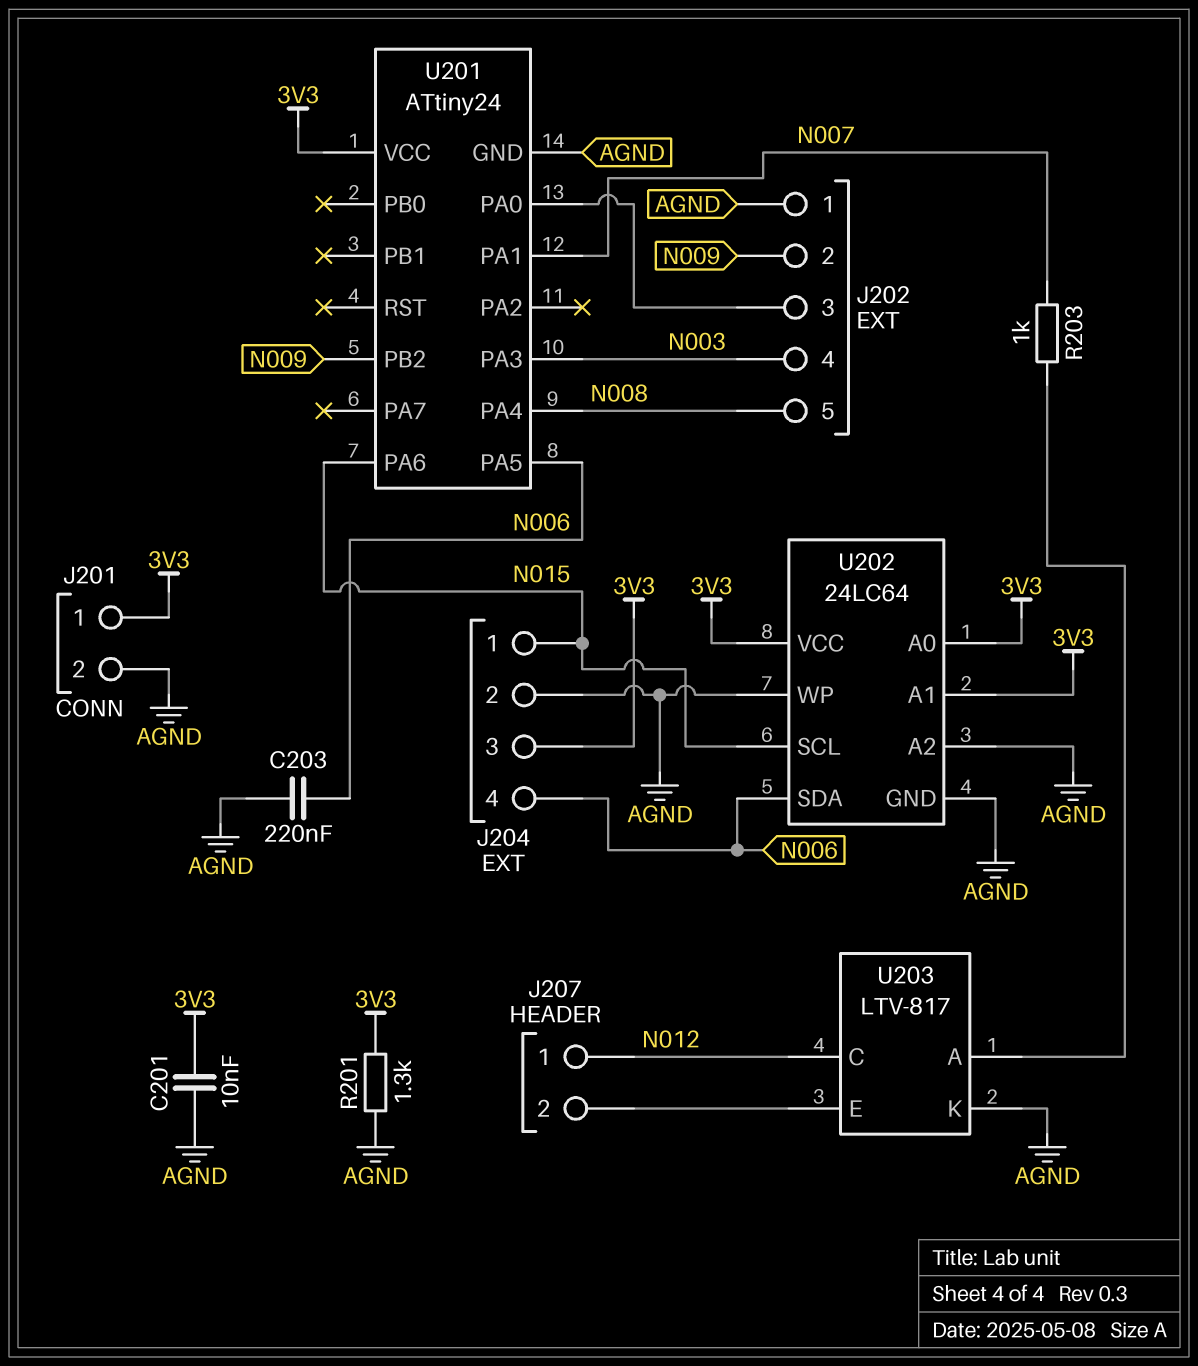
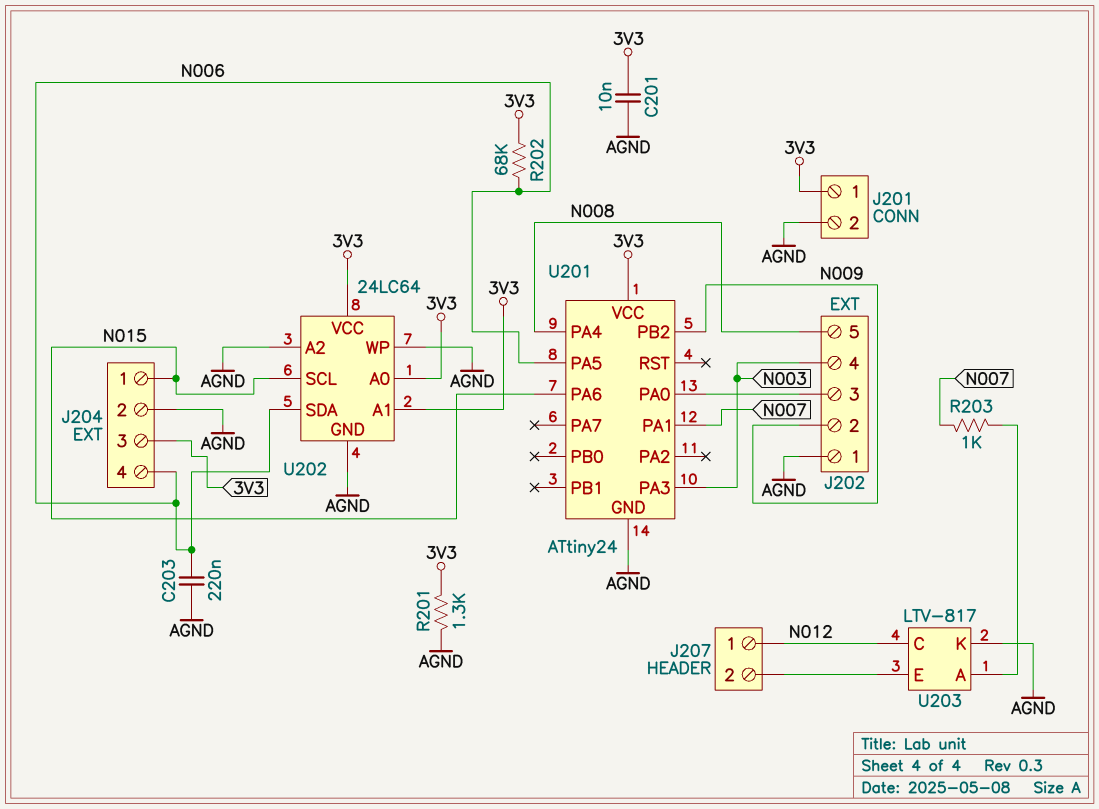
R202: none -> 68k (3V3, N006)

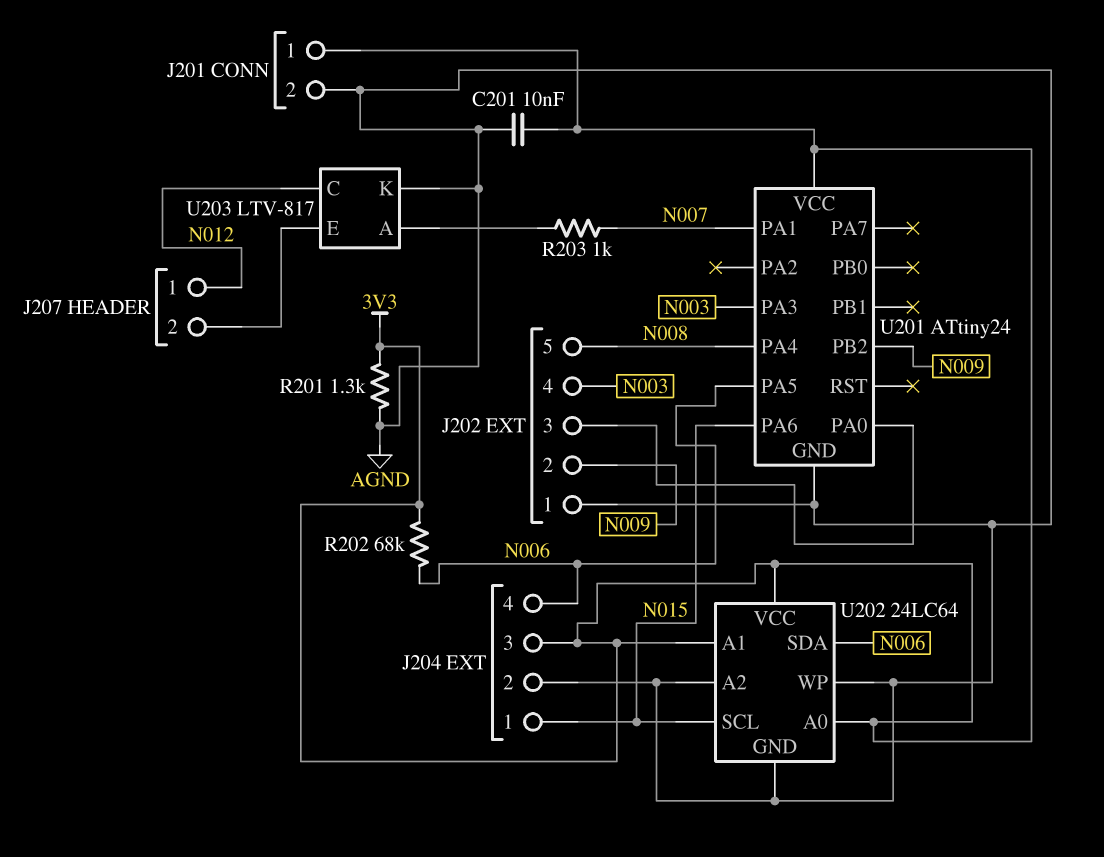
C203: 220nF (AGND, N006) -> none

